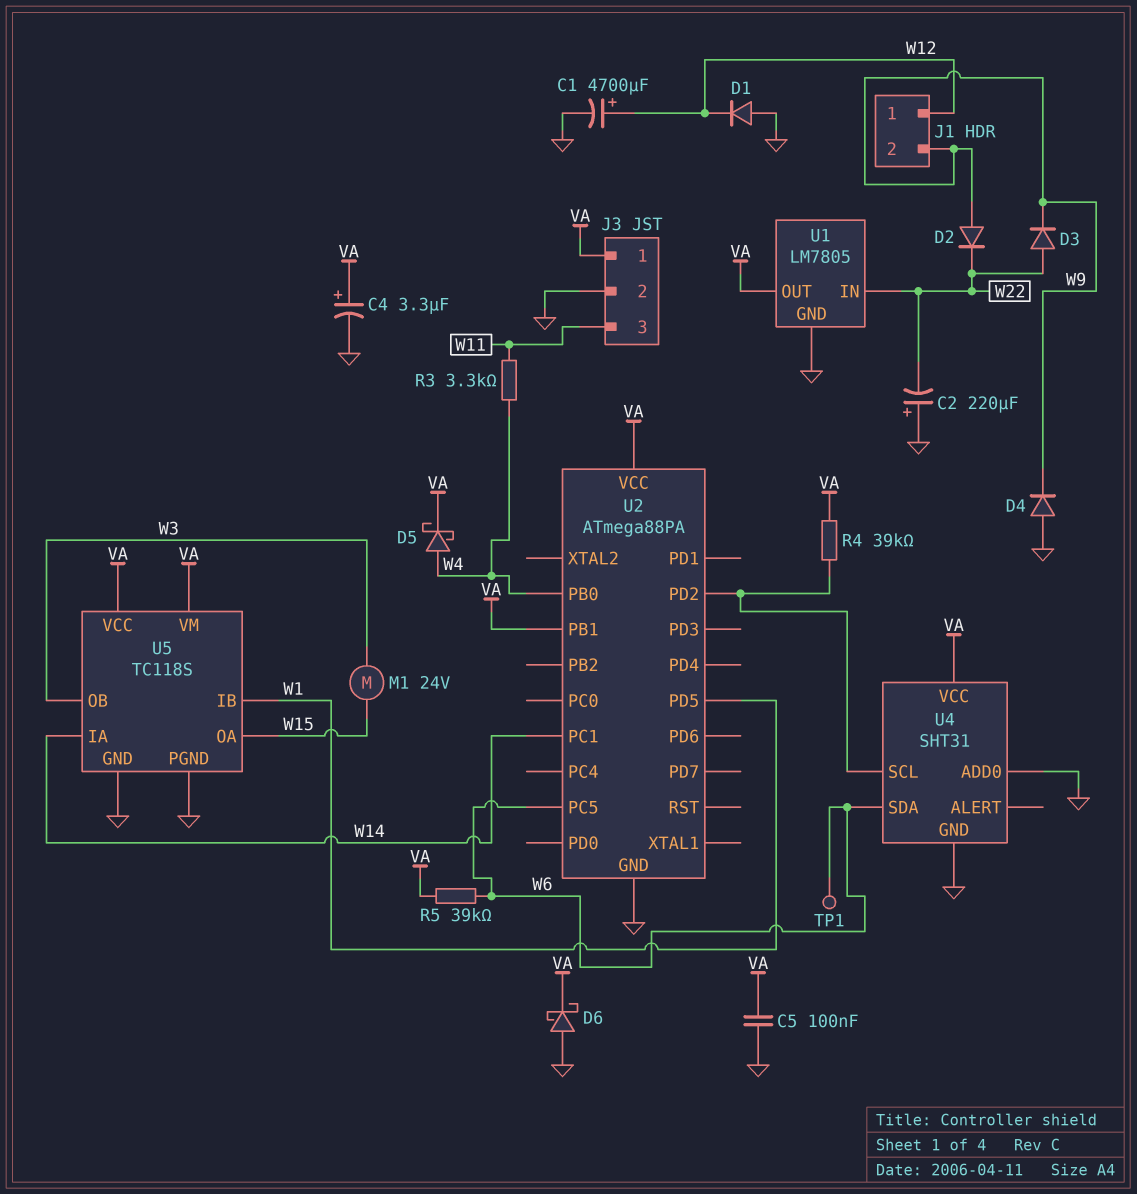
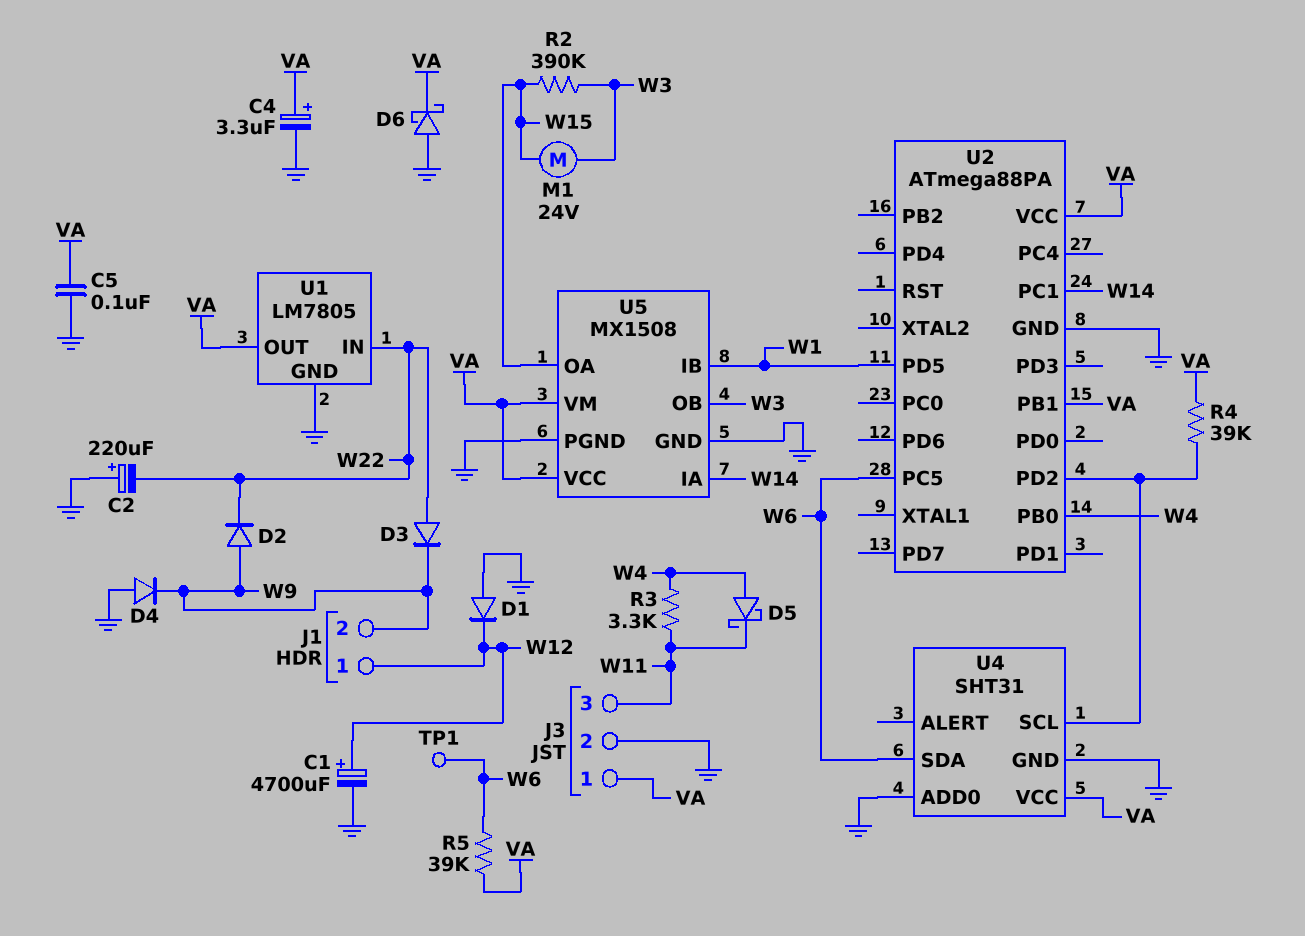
D5: schottky (A W4, K VA) -> schottky (A W4, K W11)
R2: none -> 390k (W3, W15)
U5: TC118S -> MX1508

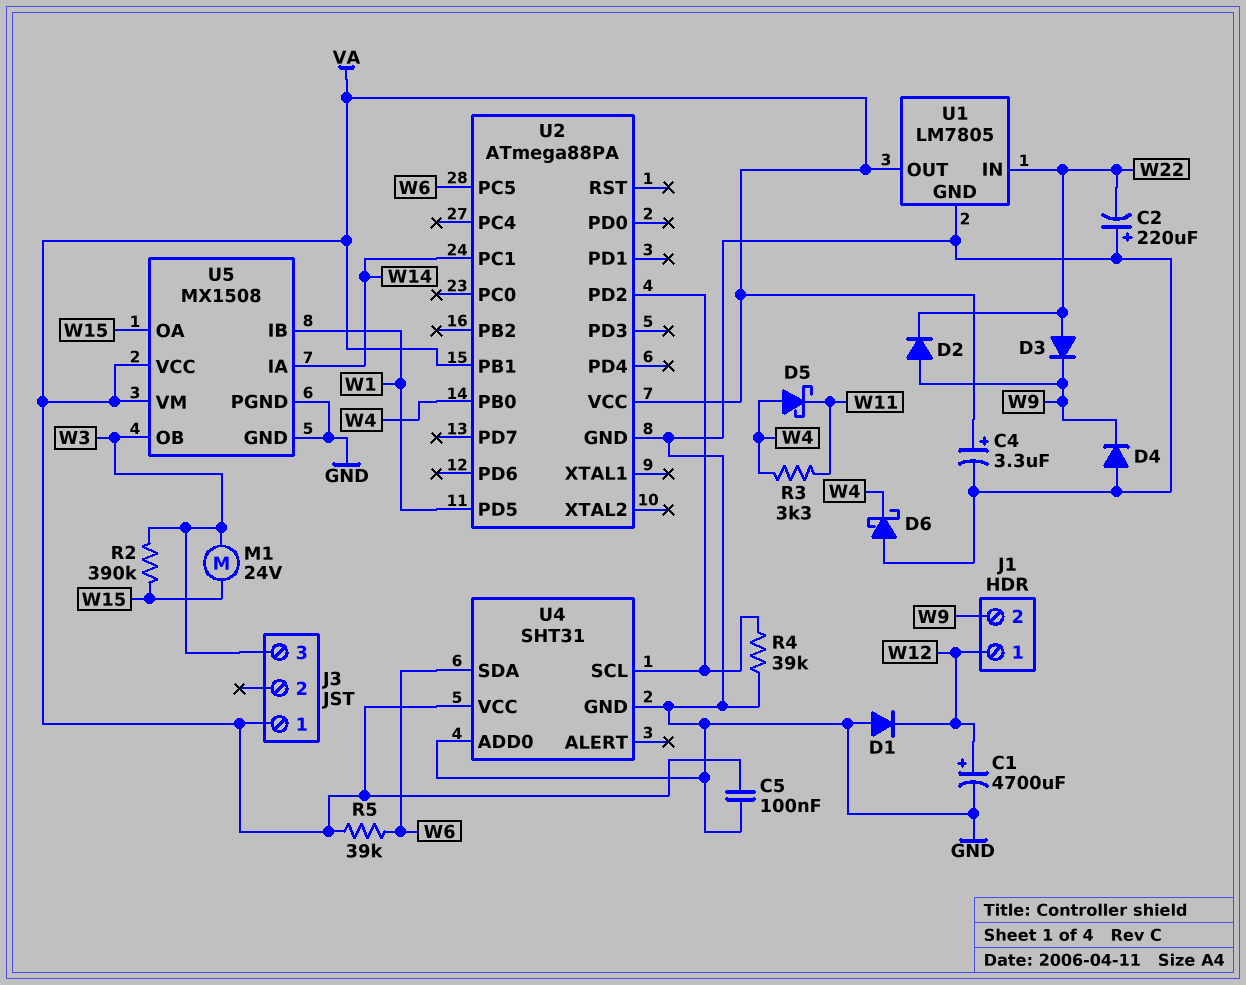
D6: schottky (A GND, K VA) -> schottky (A GND, K W4)
J3 pin 2: GND -> none
J3 pin 3: W11 -> W3
R4: 39k (U2/PD2, VA) -> 39k (GND, U2/PD2)
TP1: test point (W6) -> none

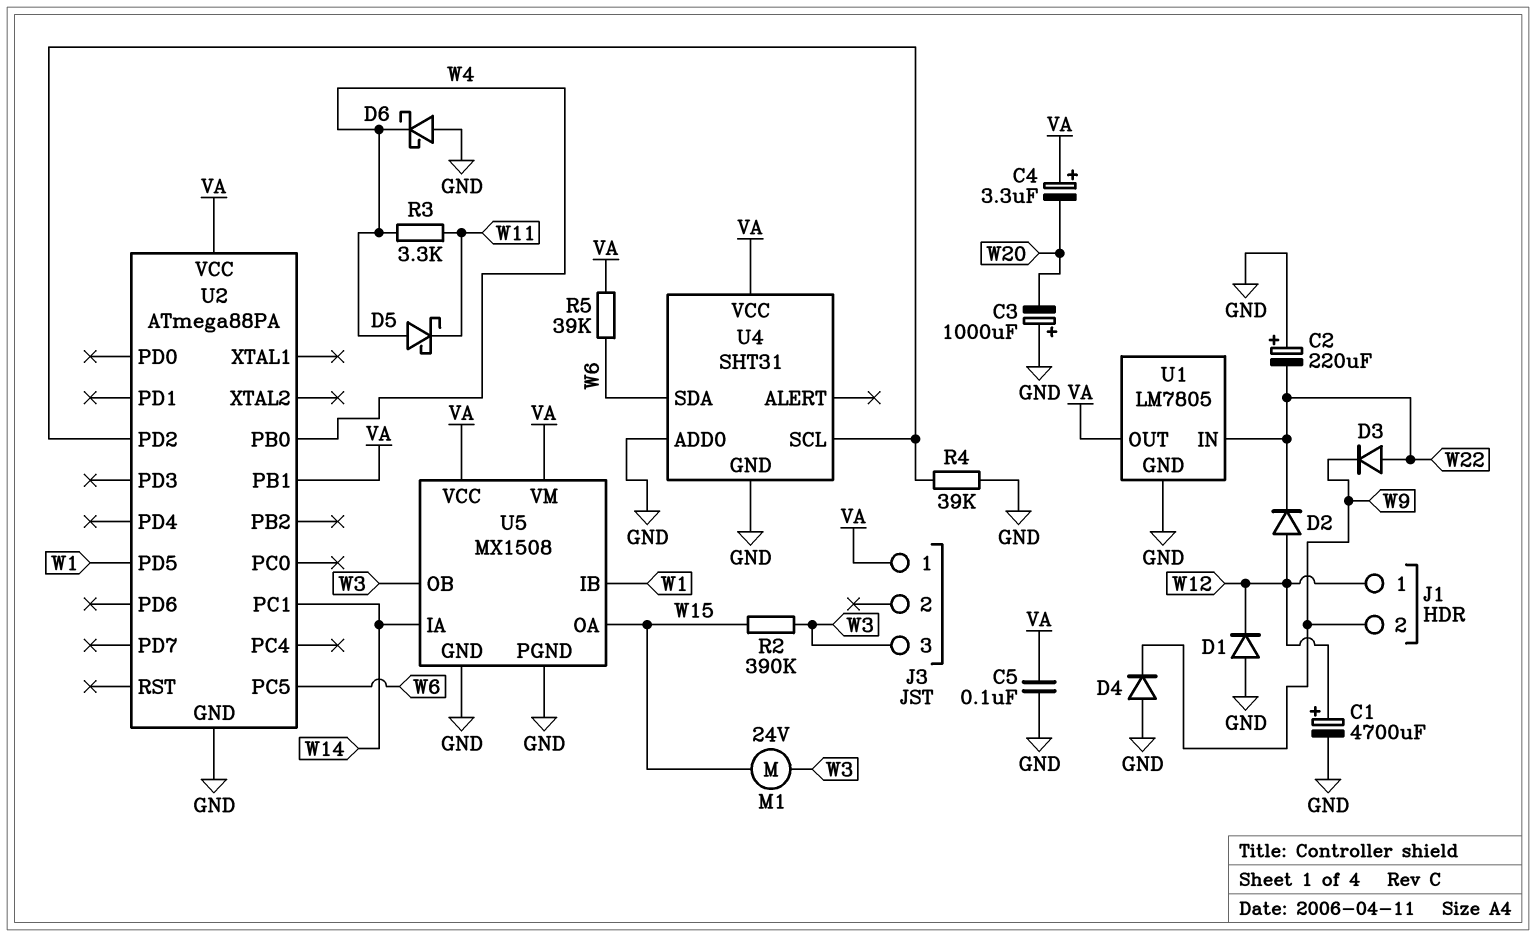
C3: none -> 1000uF (plus GND, minus W20)
C4: 3.3uF (plus VA, minus GND) -> 3.3uF (plus VA, minus W20)
D2: diode (A W9, K W22) -> diode (A W12, K W22)

